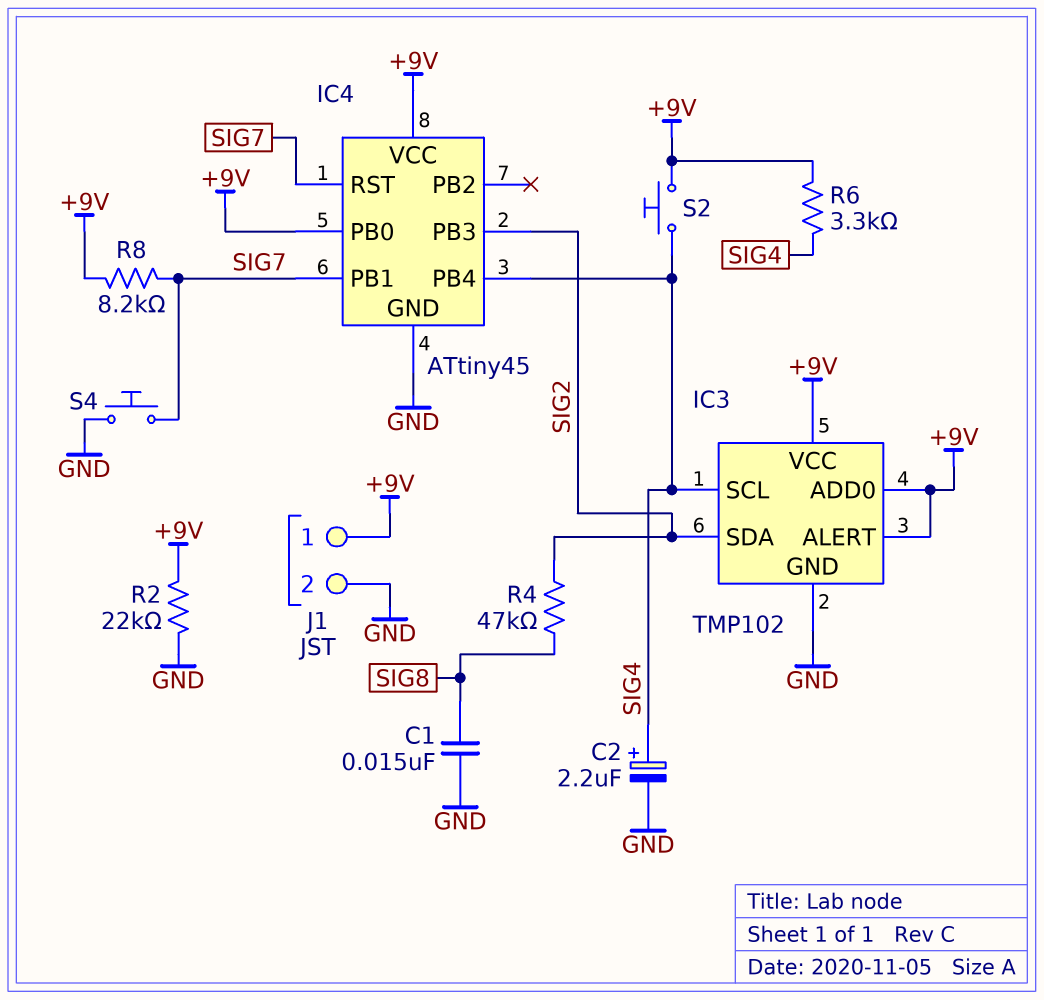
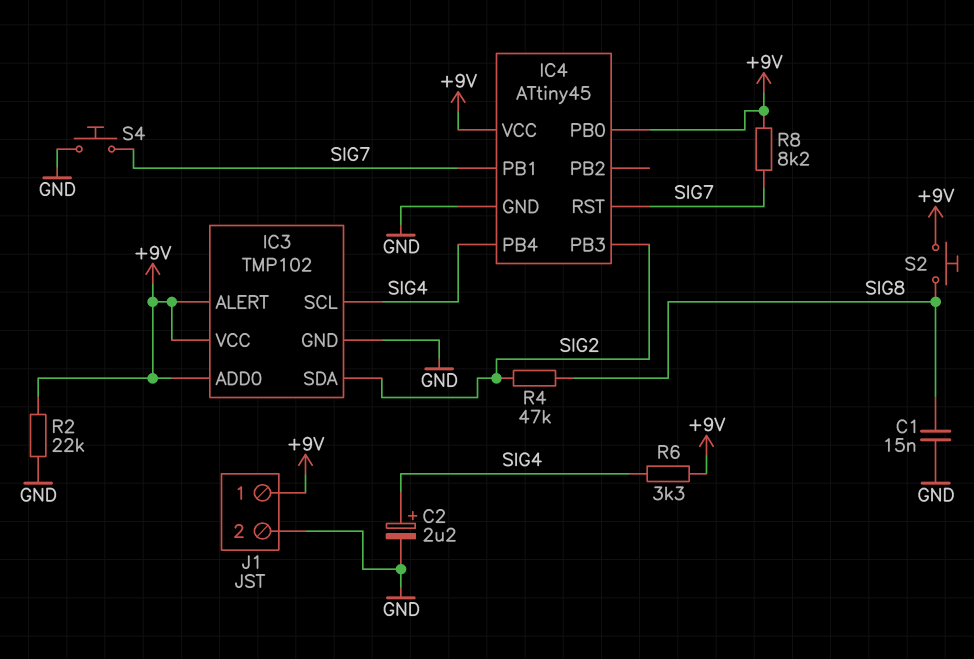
S2: button (+9V, SIG4) -> button (+9V, SIG8)

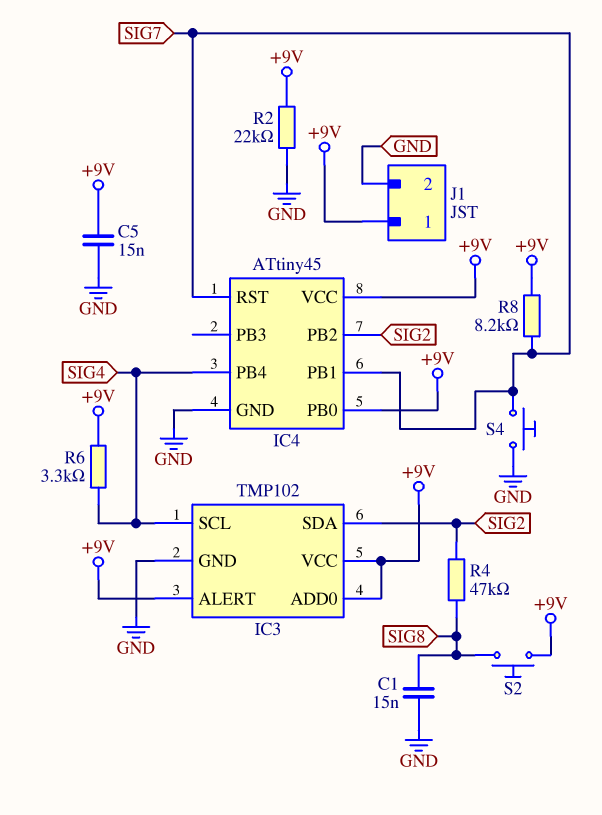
C2: 2.2uF (plus SIG4, minus GND) -> none
C5: none -> 15nF (+9V, GND)
IC4 pin PB2: none -> SIG2
IC4 pin PB3: SIG2 -> none

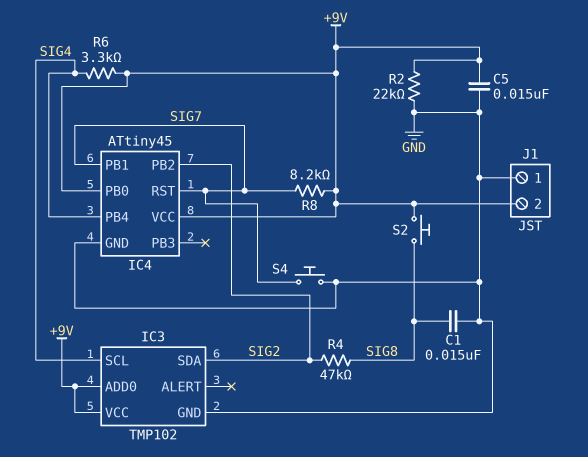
IC3 pin ALERT: +9V -> none
J1 pin 1: +9V -> GND
J1 pin 2: GND -> +9V

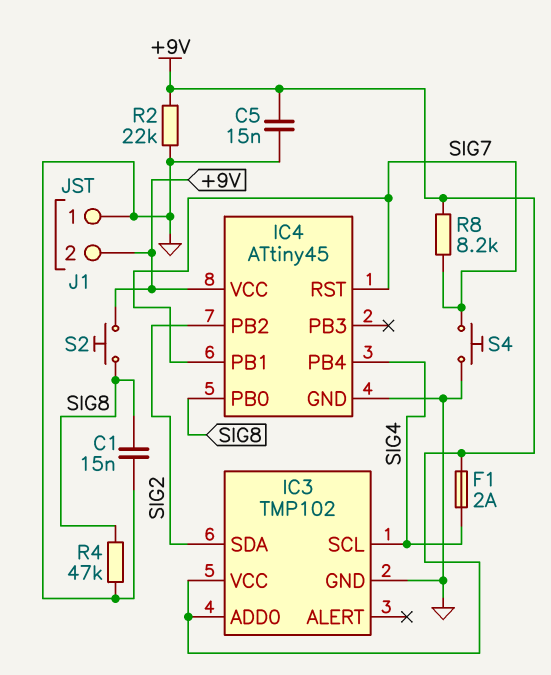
F1: none -> 2A (+9V, SIG4)
IC4 pin PB0: +9V -> SIG8
R4: 47k (SIG2, SIG8) -> 47k (GND, SIG8)
R6: 3.3k (+9V, SIG4) -> none

